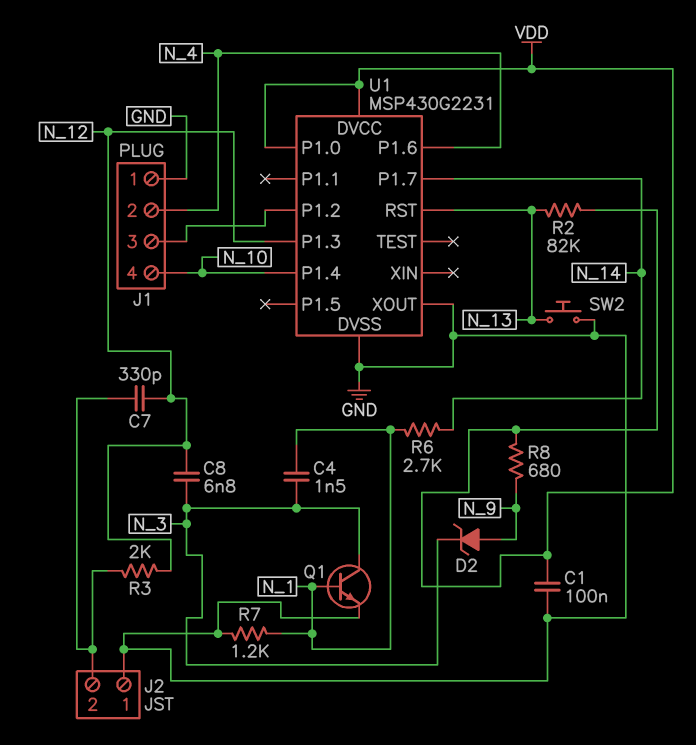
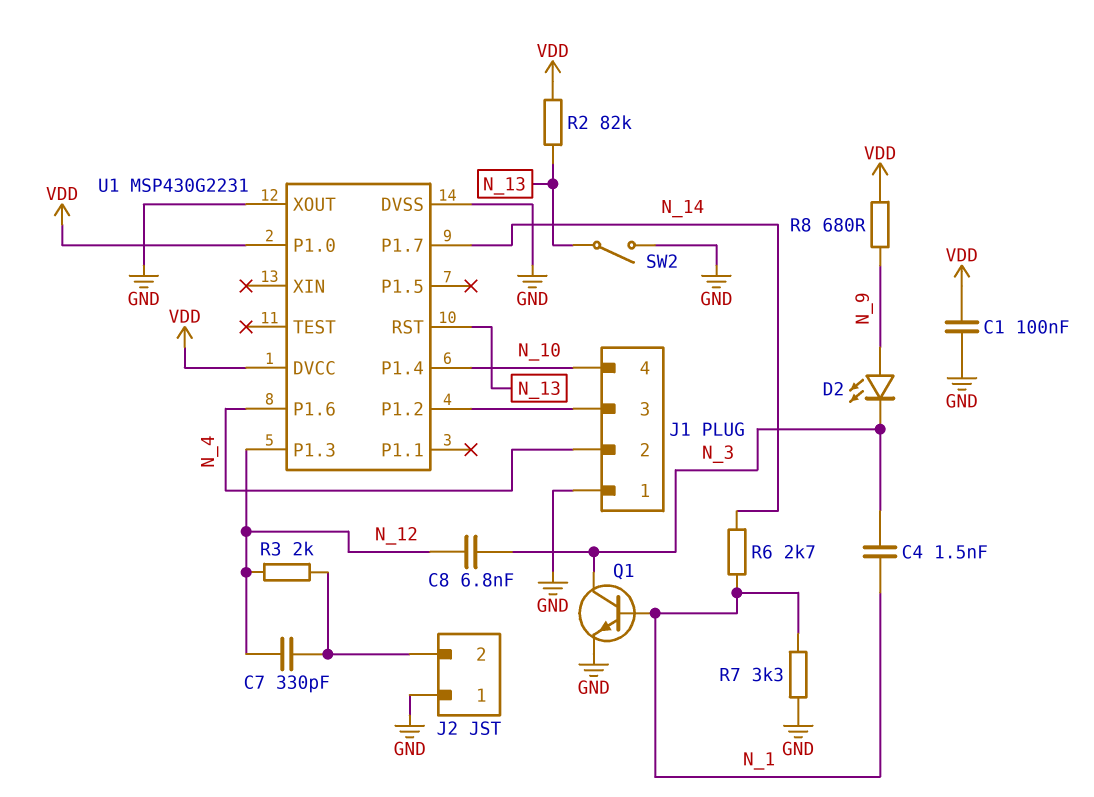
D2: zener (A N_9, K N_3) -> LED (A N_9, K N_3)
R7: 1.2k (GND, N_1) -> 3.3k (GND, N_1)
SW2: button (GND, N_13) -> switch (GND, N_13)

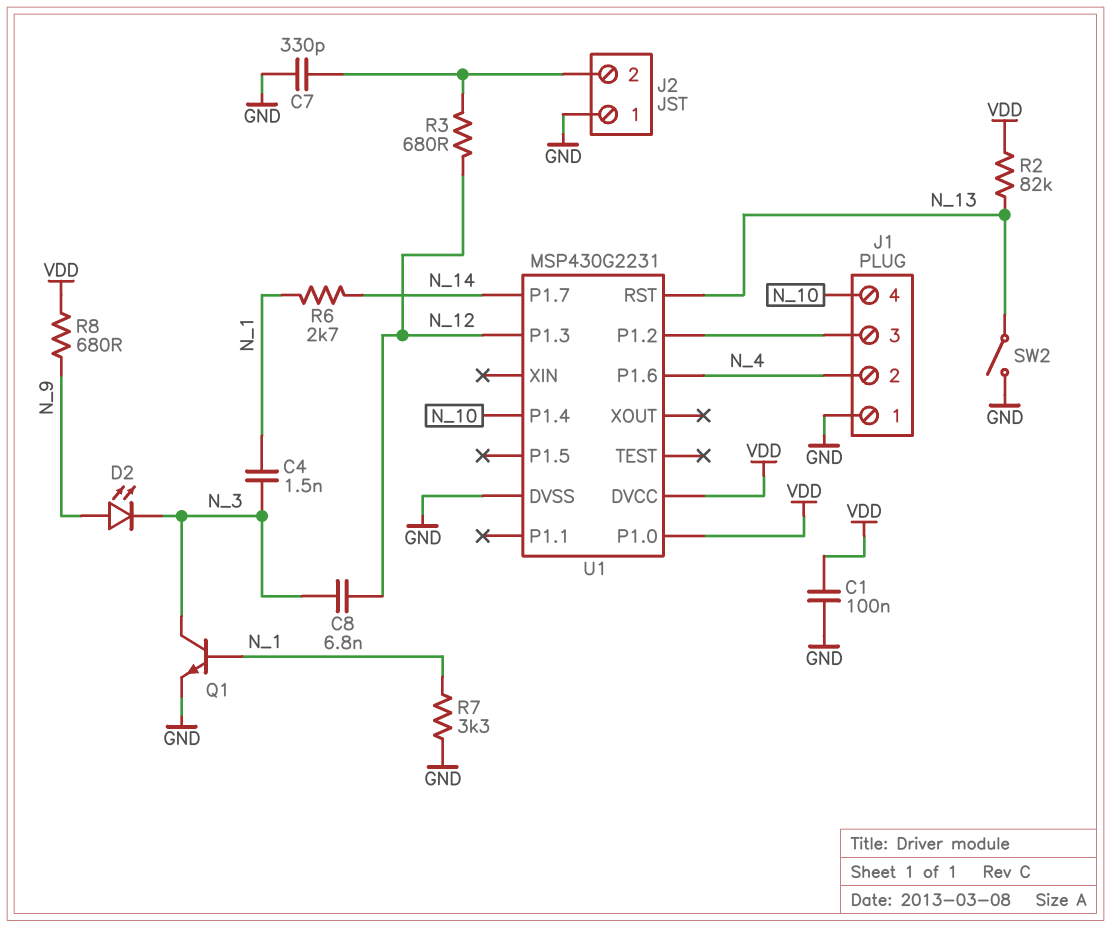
C7: 330pF (J2/2, N_12) -> 330pF (GND, J2/2)
R3: 2k (J2/2, N_12) -> 680 (J2/2, N_12)
U1 pin XOUT: GND -> none

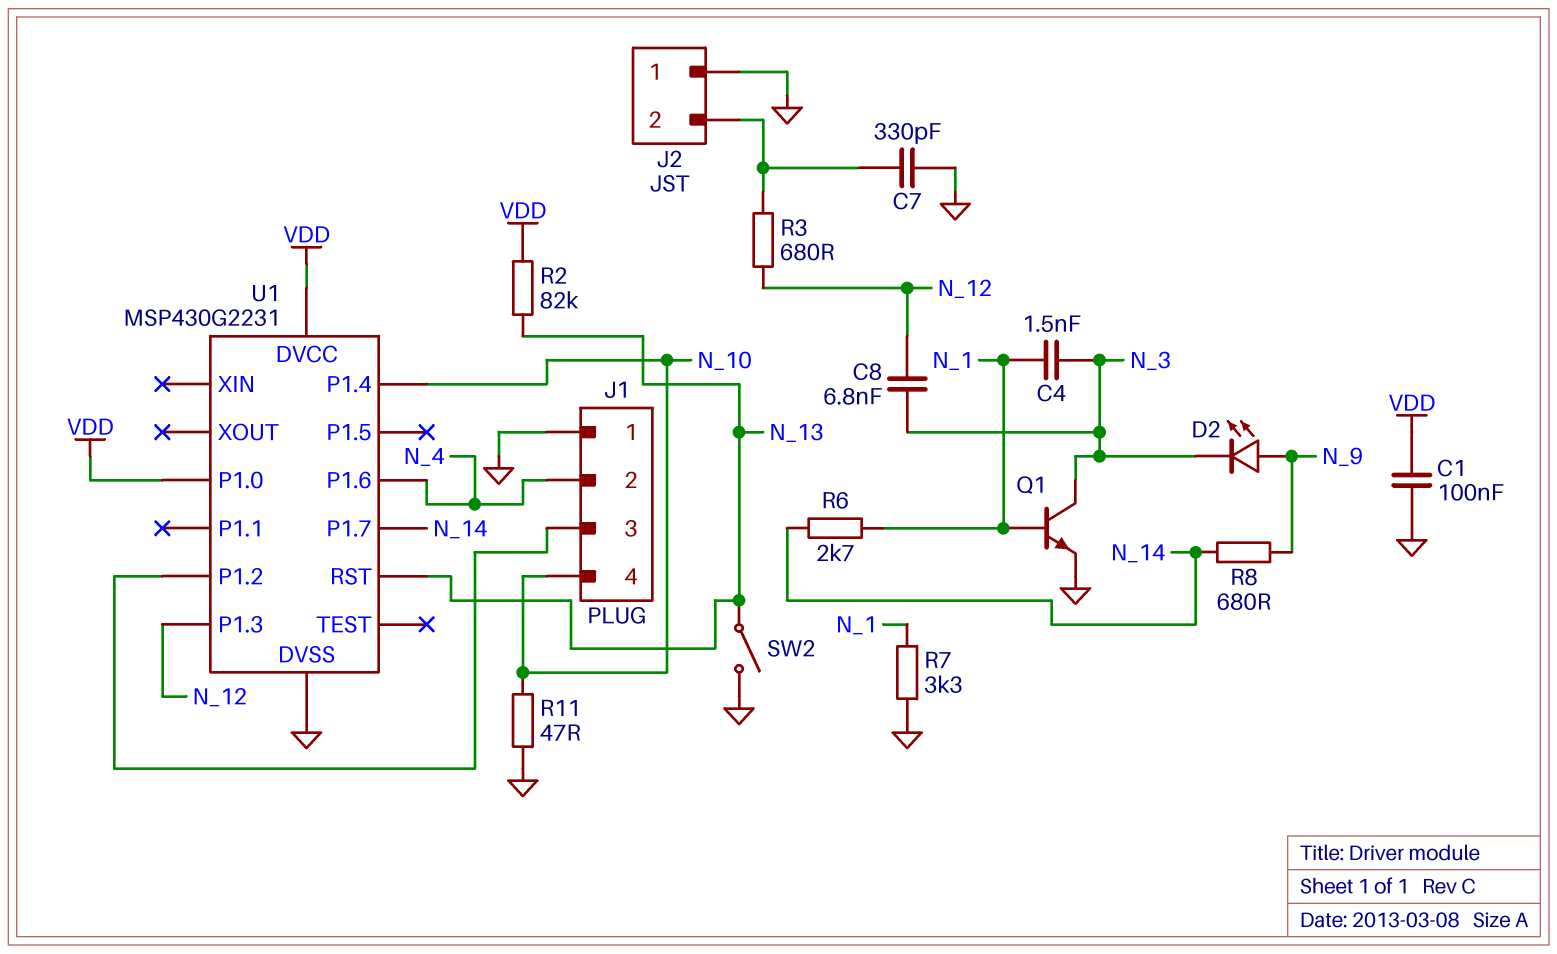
R8: 680 (N_9, VDD) -> 680 (N_9, N_14)
R11: none -> 47 (GND, N_10)

